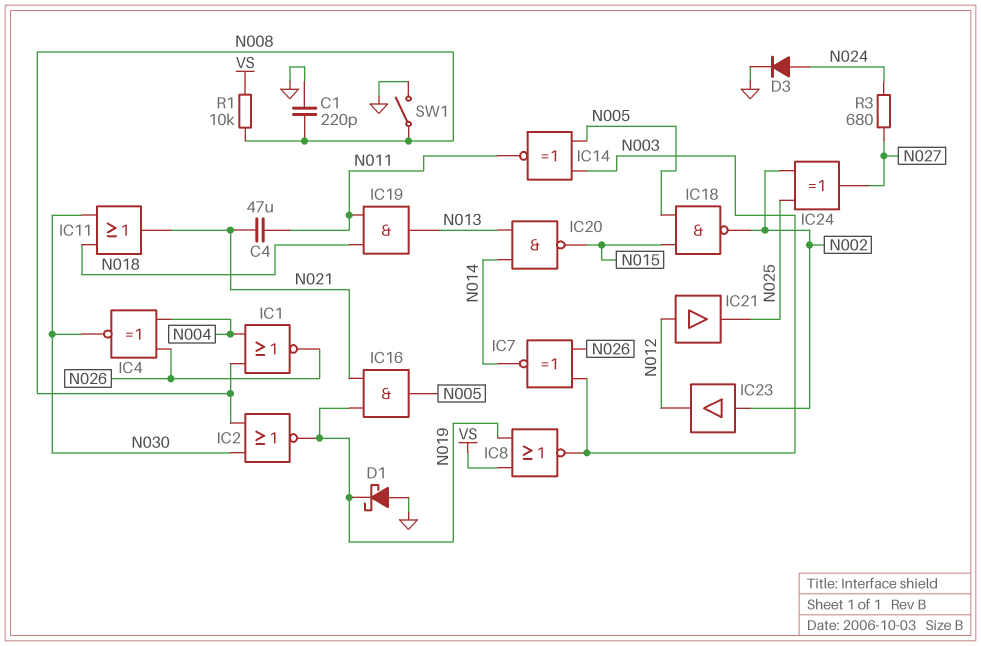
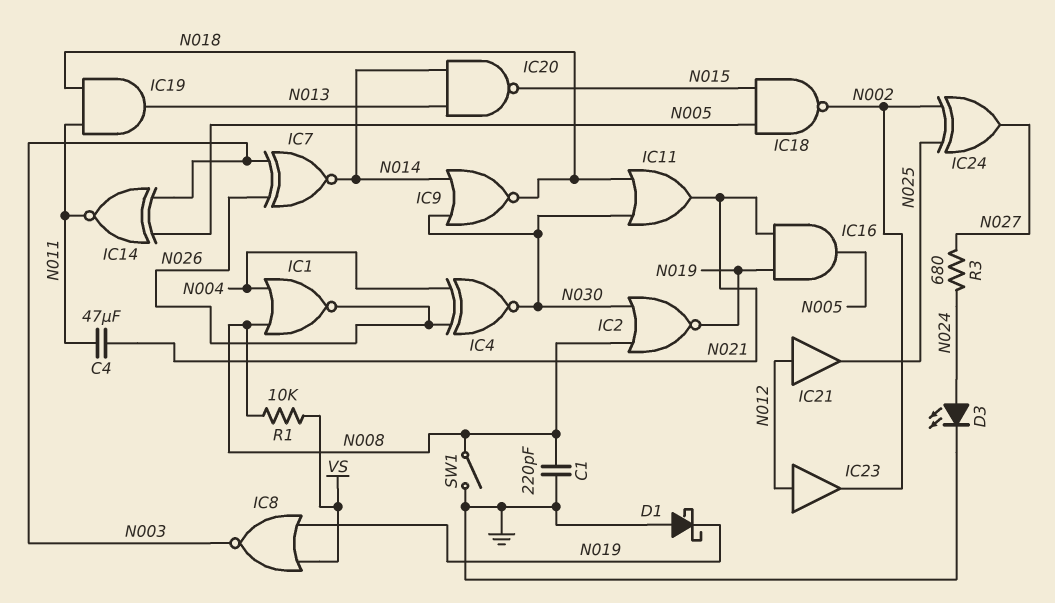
D3: diode (A N024, K GND) -> LED (A N024, K GND)
IC9: none -> NOR (in N014, in N030, out N018)
IC23: buffer (in N002, out N012) -> buffer (in N012, out N002)

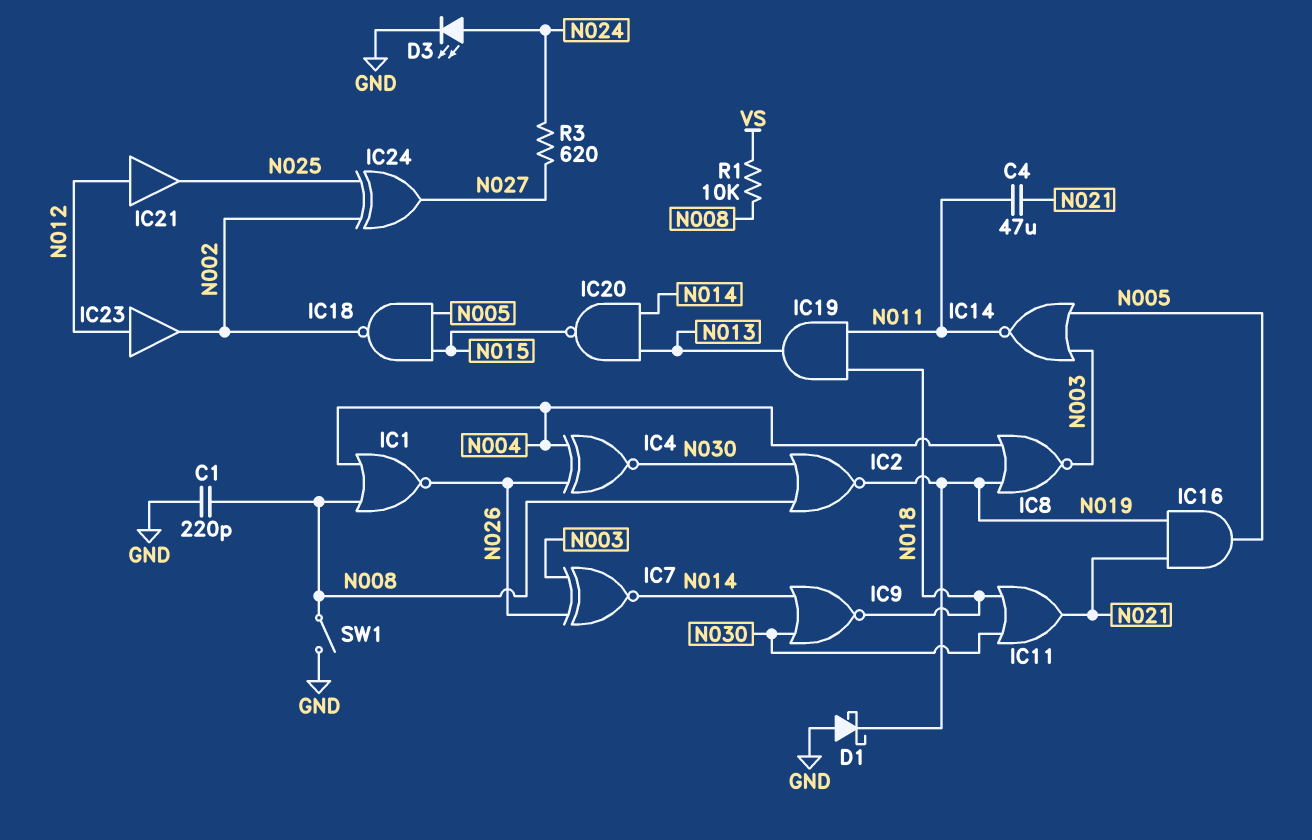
IC8: NOR (in N019, in VS, out N003) -> NOR (in N004, in N019, out N003)
IC14: XNOR (in N003, in N005, out N011) -> NOR (in N003, in N005, out N011)
R3: 680 (N024, N027) -> 620 (N024, N027)

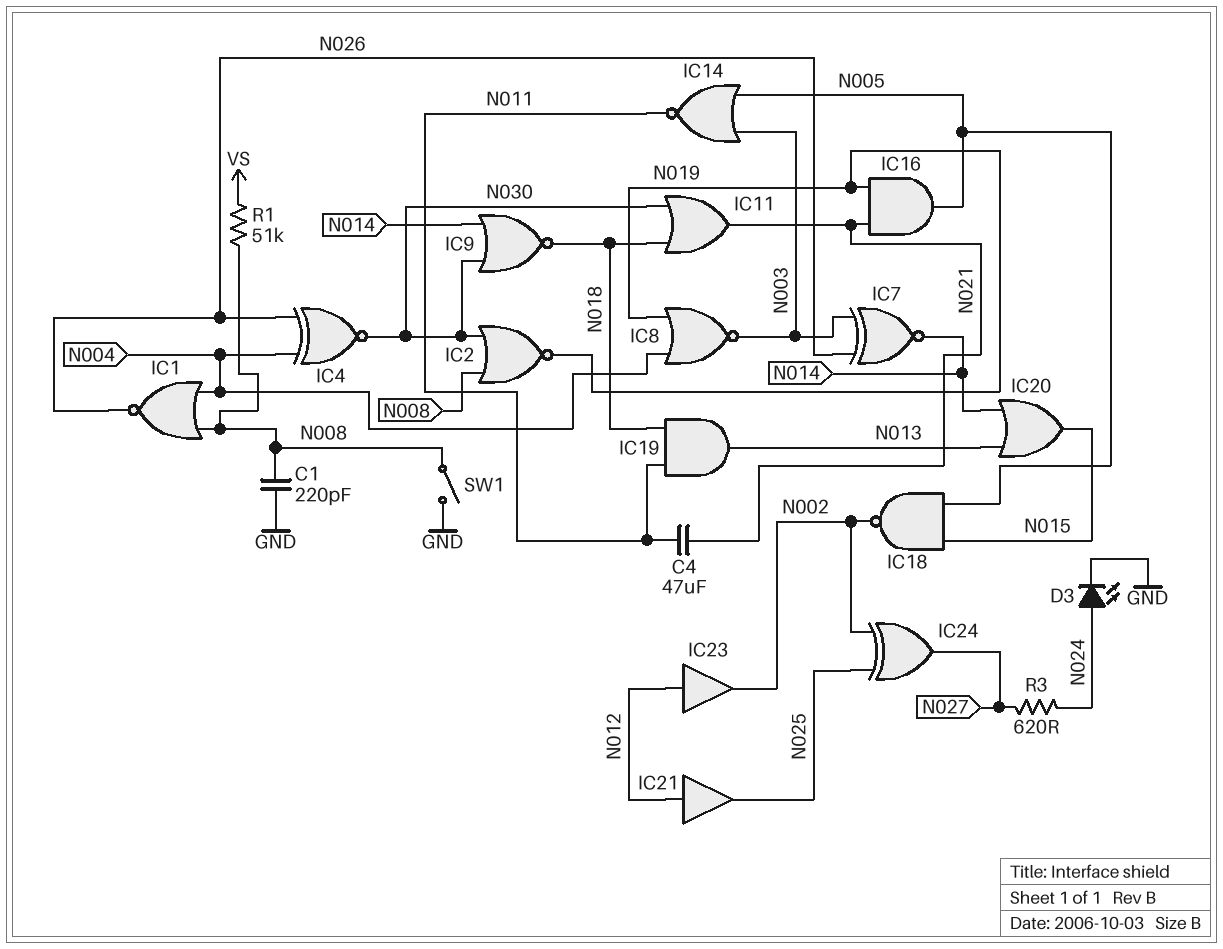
D1: schottky (A GND, K N019) -> none
IC20: NAND (in N013, in N014, out N015) -> OR (in N013, in N014, out N015)
R1: 10k (N008, VS) -> 51k (N008, VS)

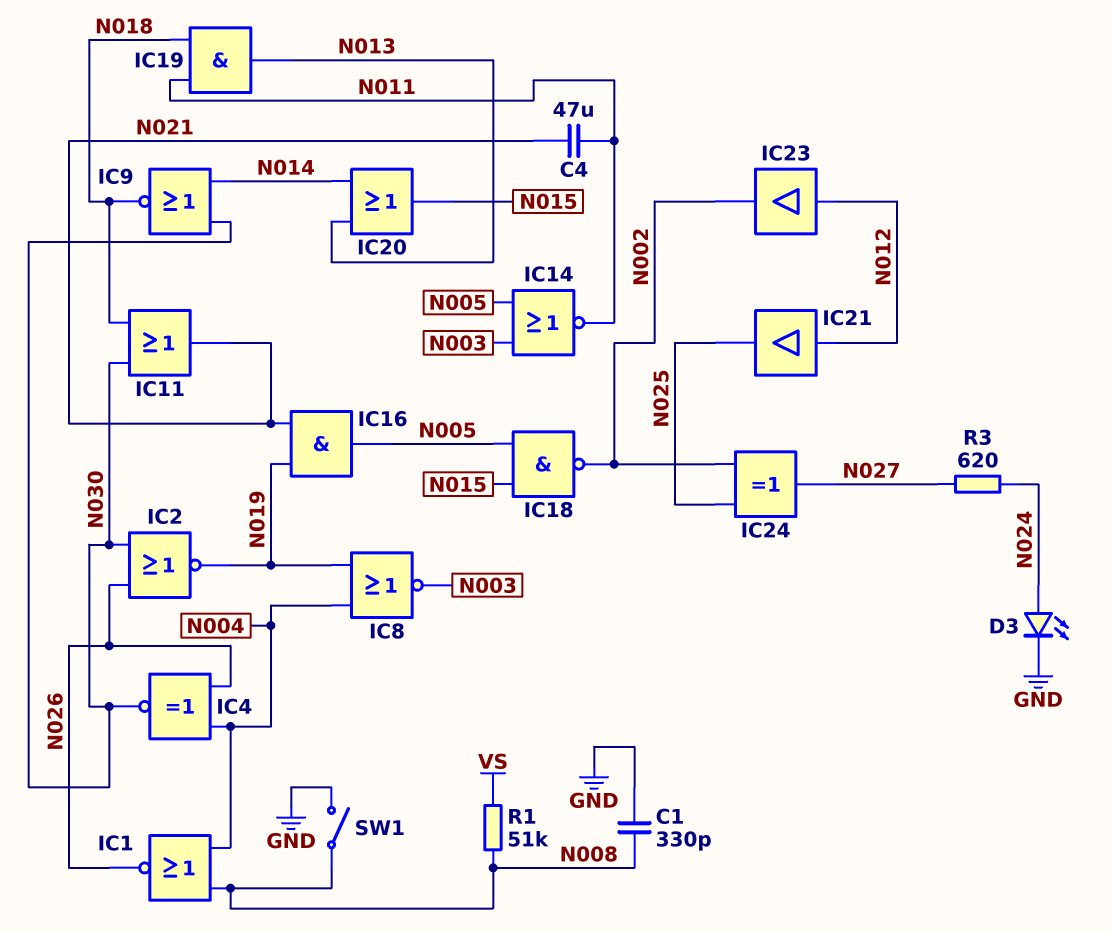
C1: 220pF (GND, N008) -> 330pF (GND, N008)
IC2: NOR (in N008, in N030, out N019) -> NOR (in N026, in N030, out N019)
IC7: XNOR (in N003, in N026, out N014) -> none

